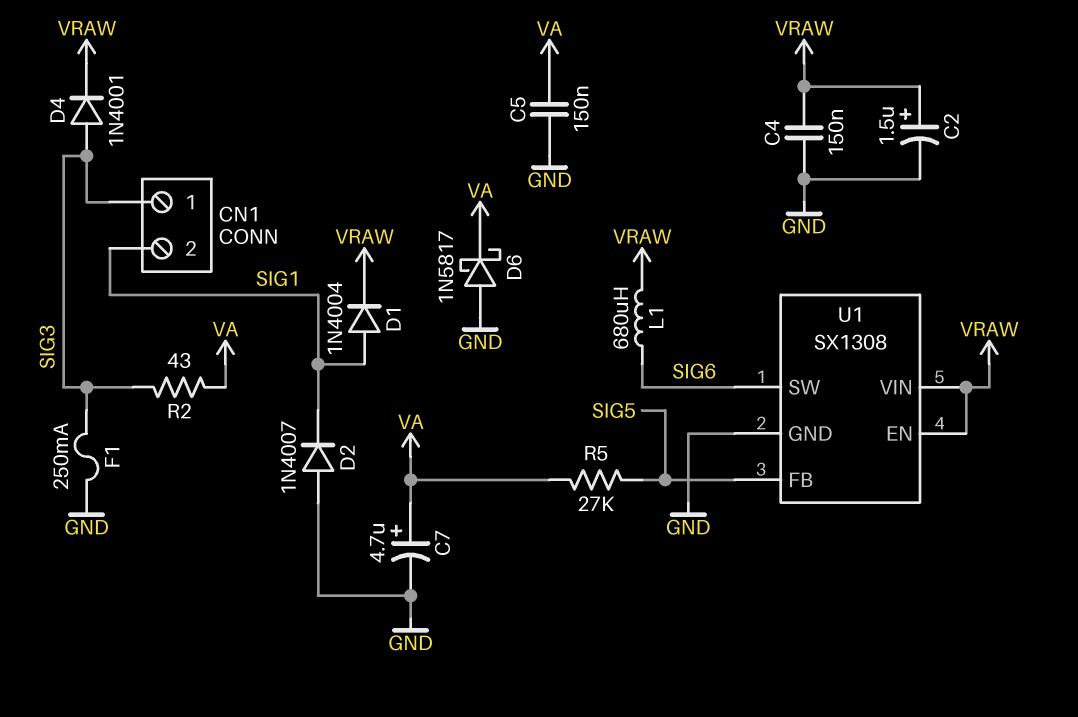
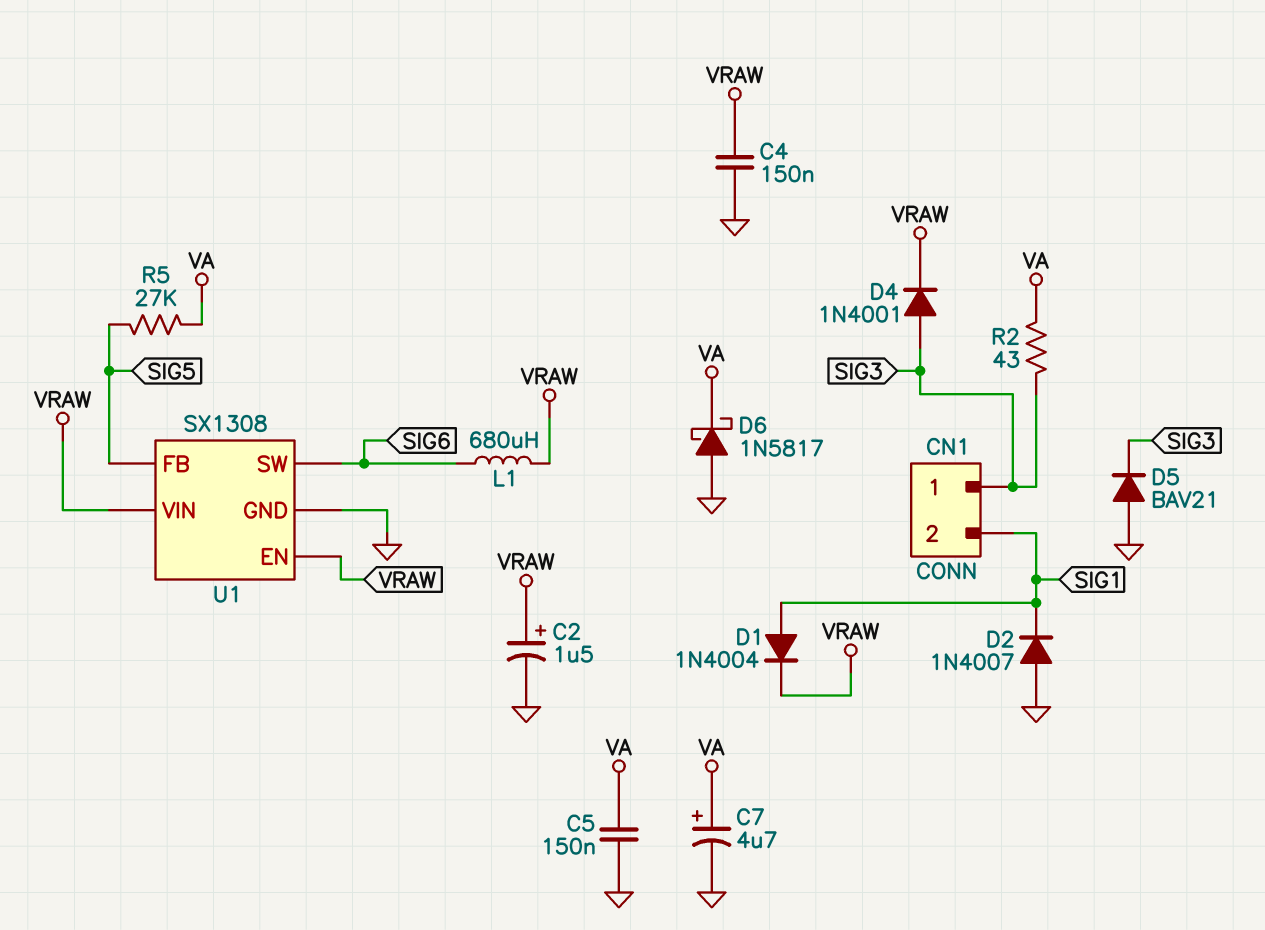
D5: none -> diode BAV21 (A GND, K SIG3)
F1: 250mA (GND, SIG3) -> none

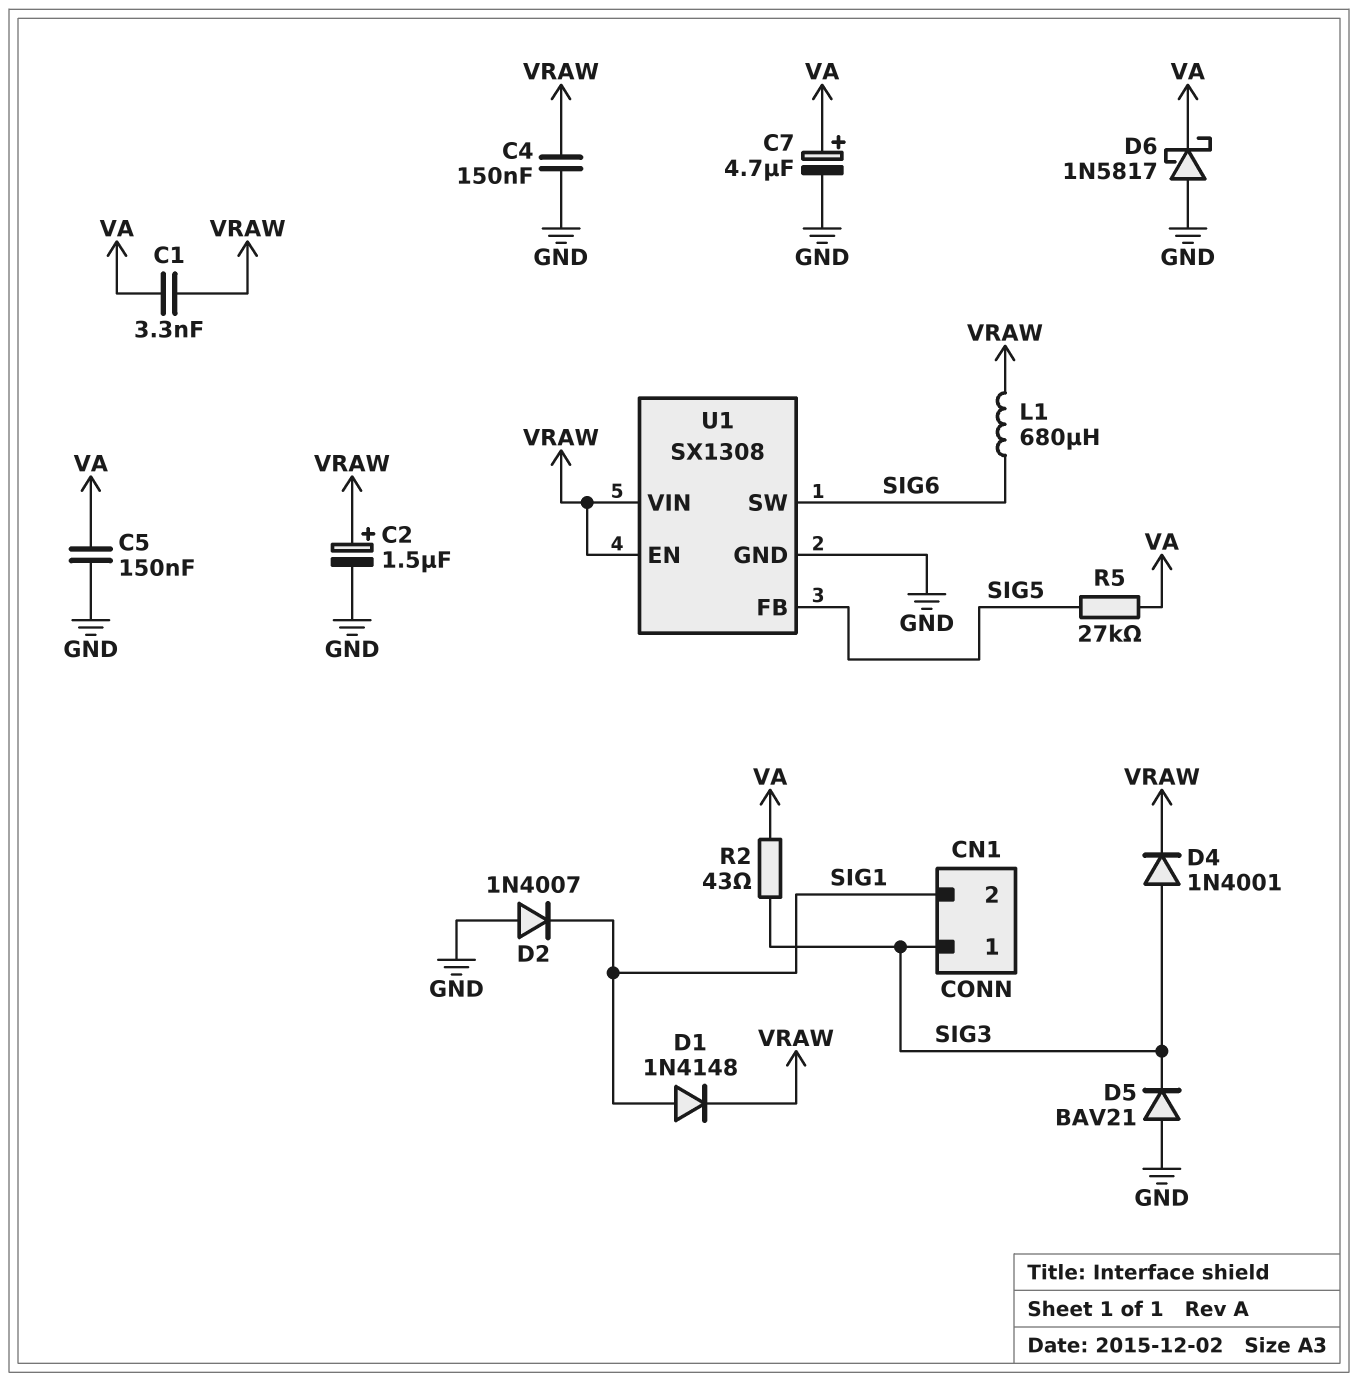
C1: none -> 3.3nF (VA, VRAW)
D1: diode 1N4004 (A SIG1, K VRAW) -> diode 1N4148 (A SIG1, K VRAW)

